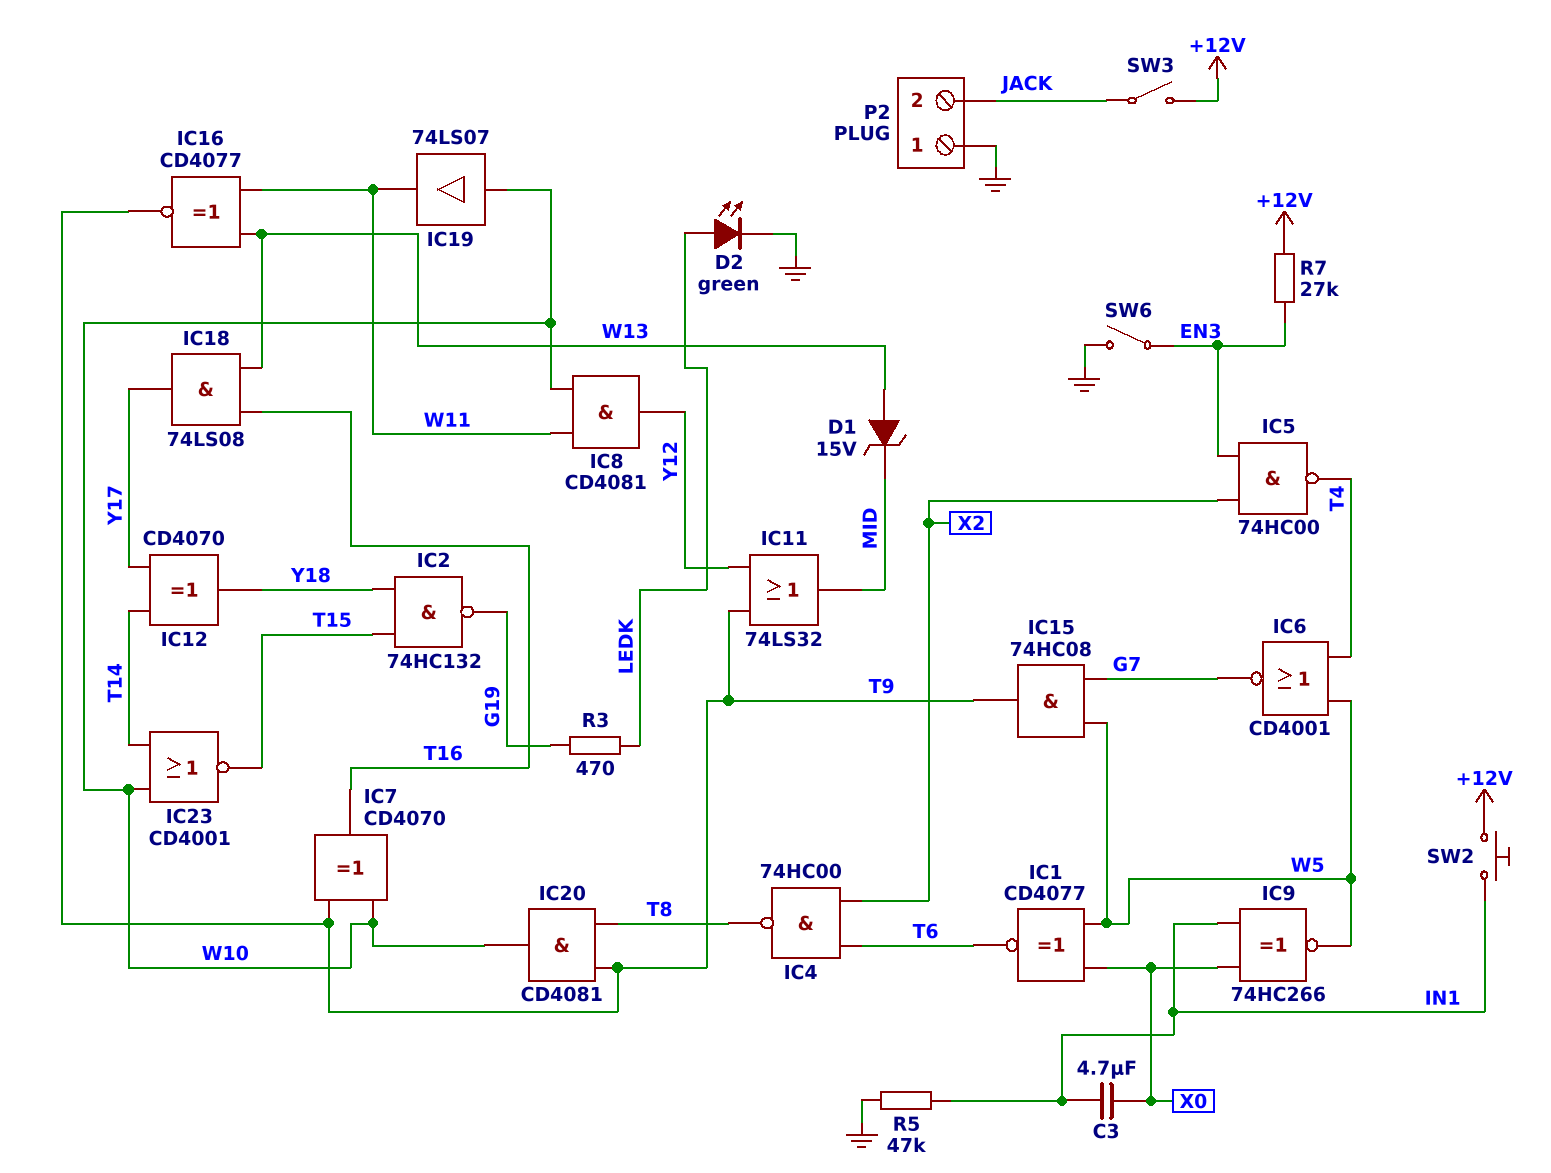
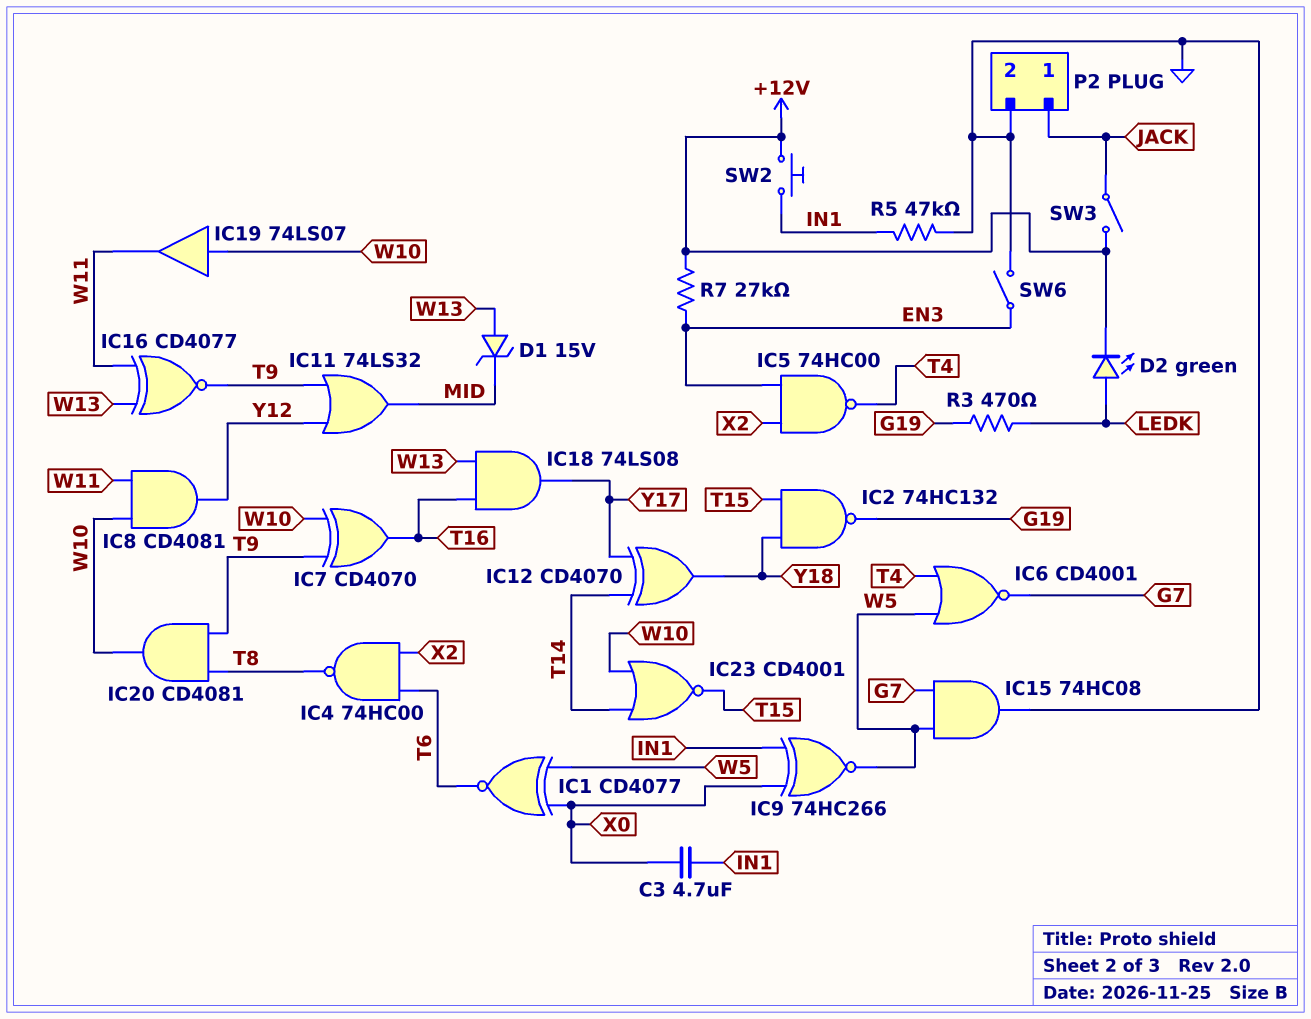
D2: LED green (A LEDK, K GND) -> LED green (A LEDK, K +12V)
IC15: AND 74HC08 (in G7, in W5, out T9) -> AND 74HC08 (in G7, in W5, out GND)
P2 pin 1: GND -> JACK
P2 pin 2: JACK -> GND

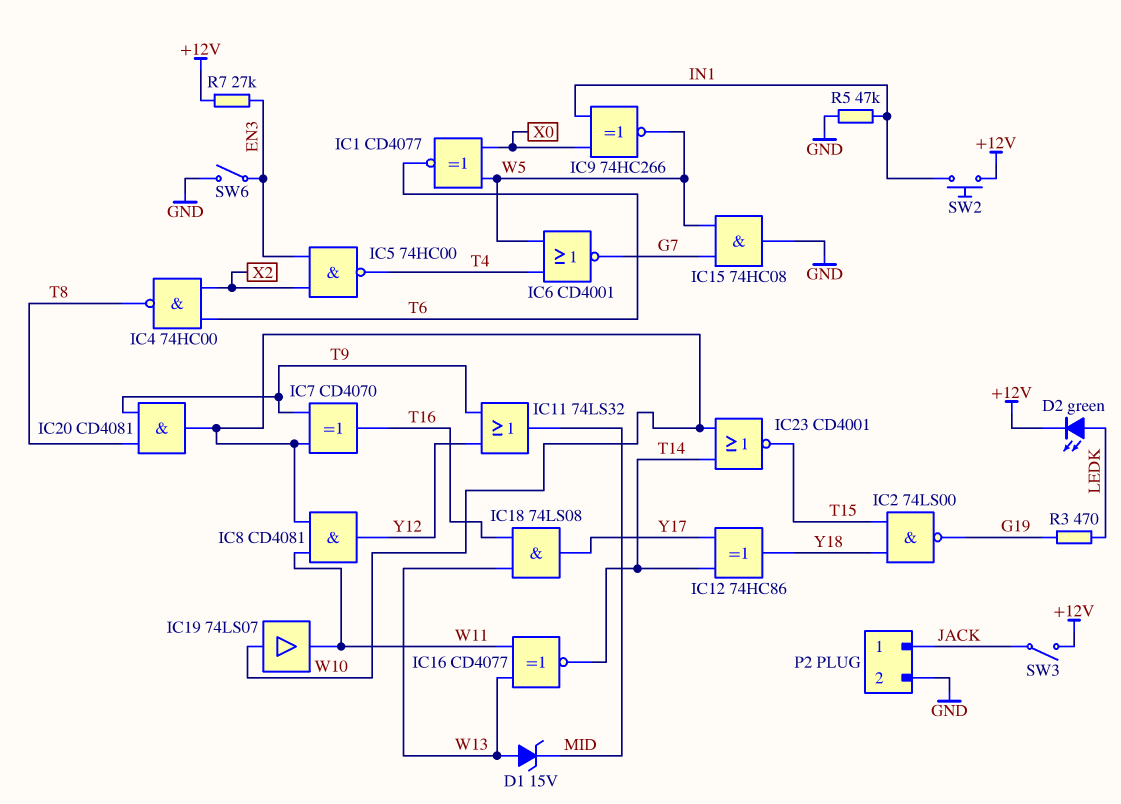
C3: 4.7uF (IN1, X0) -> none
IC2: NAND 74HC132 (in T15, in Y18, out G19) -> NAND 74LS00 (in T15, in Y18, out G19)
IC12: XOR CD4070 (in T14, in Y17, out Y18) -> XOR 74HC86 (in T14, in Y17, out Y18)
IC16: XNOR CD4077 (in W11, in W13, out T9) -> XNOR CD4077 (in W11, in W13, out T14)

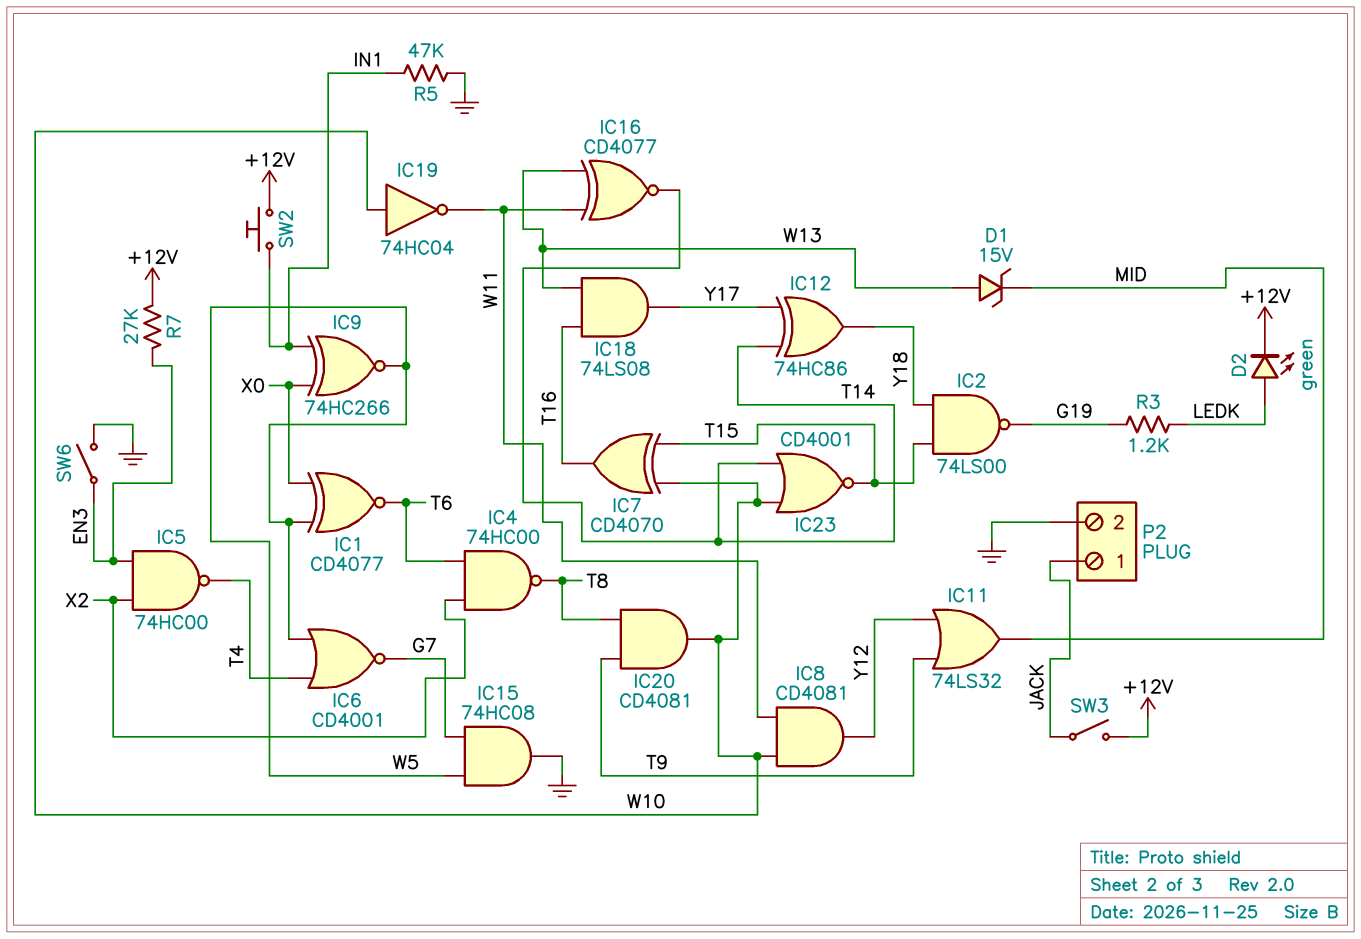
IC7: XOR CD4070 (in T9, in W10, out T16) -> XOR CD4070 (in T15, in W10, out T16)
IC19: buffer 74LS07 (in W10, out W11) -> NOT 74HC04 (in W10, out W11)
R3: 470 (G19, LEDK) -> 1.2k (G19, LEDK)

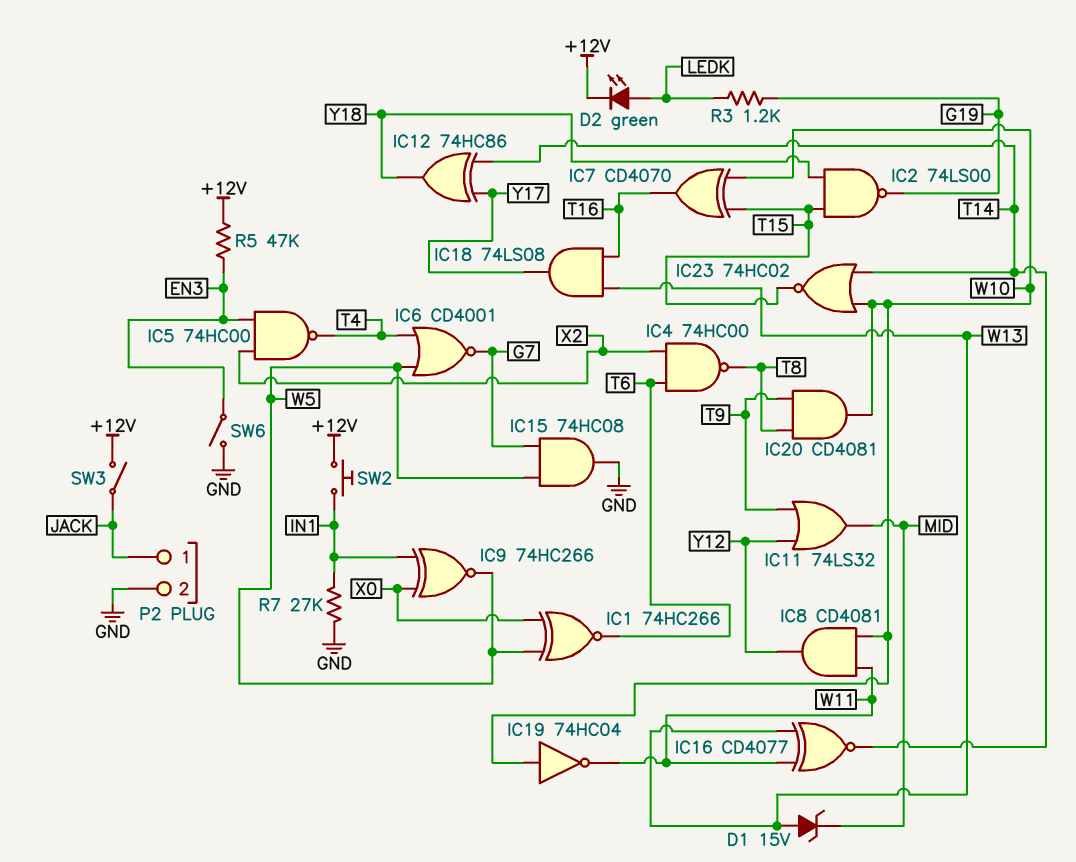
IC1: XNOR CD4077 (in W5, in X0, out T6) -> XNOR 74HC266 (in W5, in X0, out T6)
IC23: NOR CD4001 (in T14, in W10, out T15) -> NOR 74HC02 (in T14, in W10, out T15)
R5: 47k (GND, IN1) -> 47k (+12V, EN3)
R7: 27k (+12V, EN3) -> 27k (GND, IN1)

